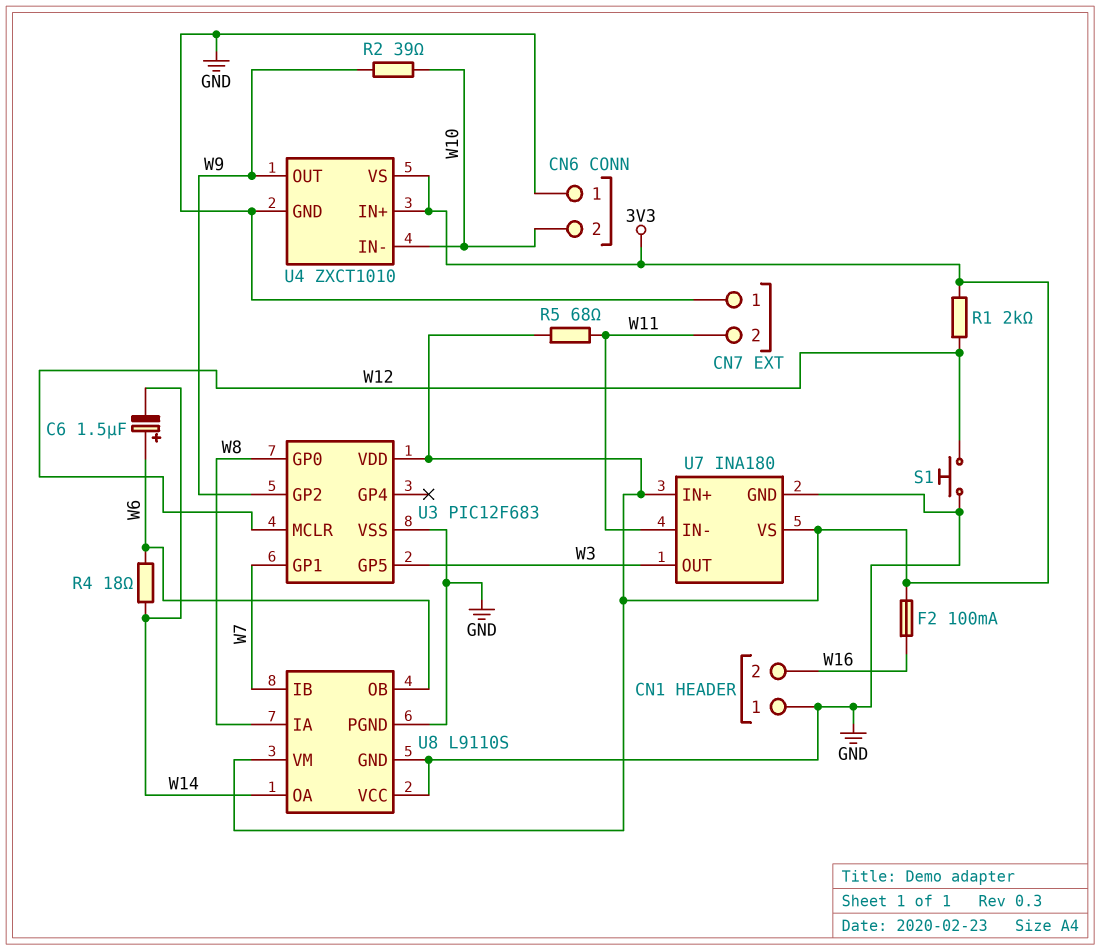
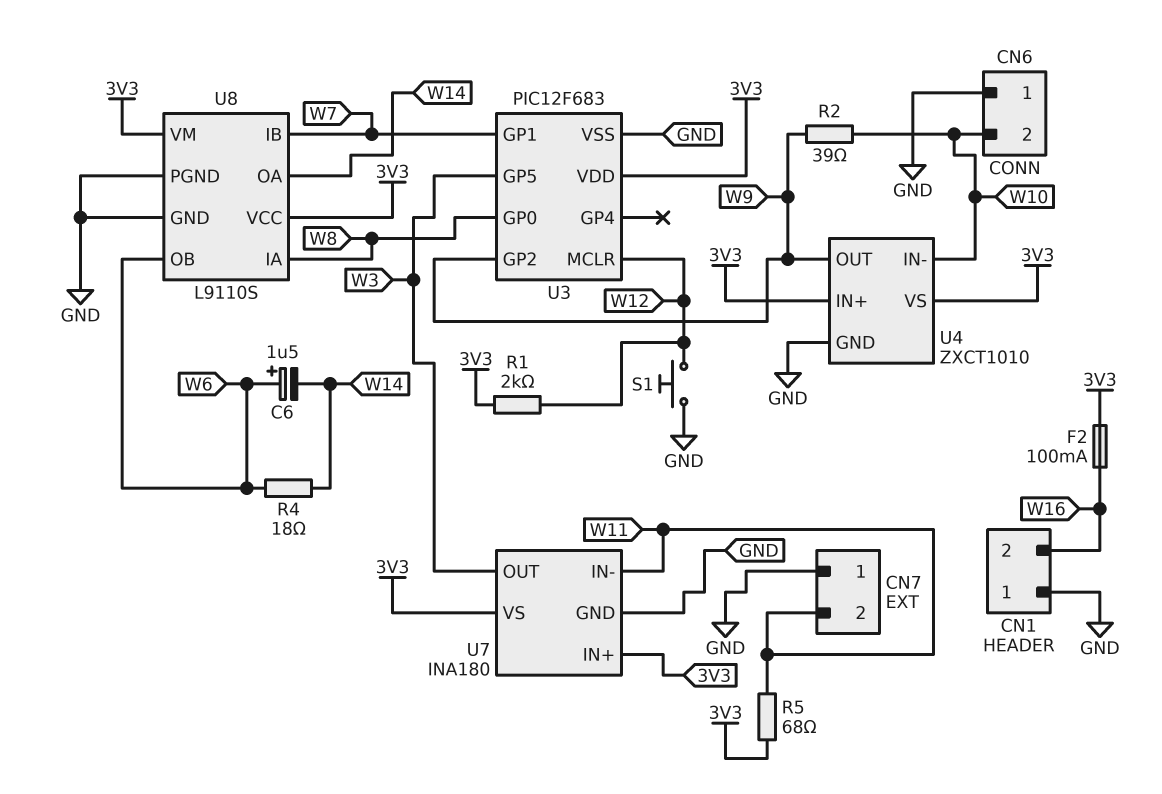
U8 pin VCC: GND -> 3V3

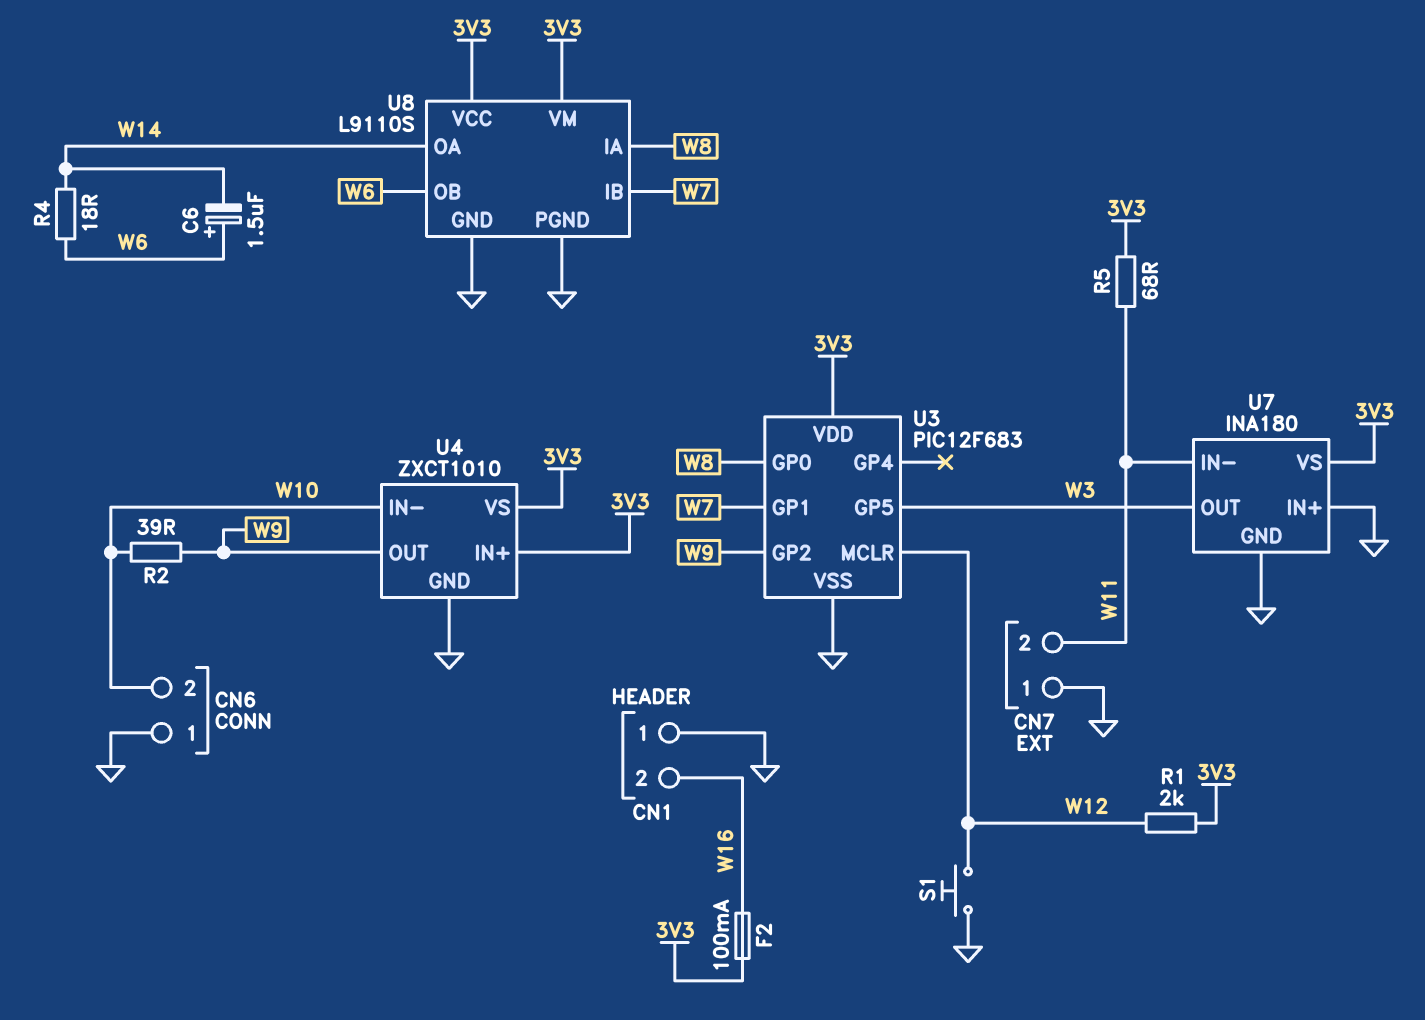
U7 pin IN+: 3V3 -> GND

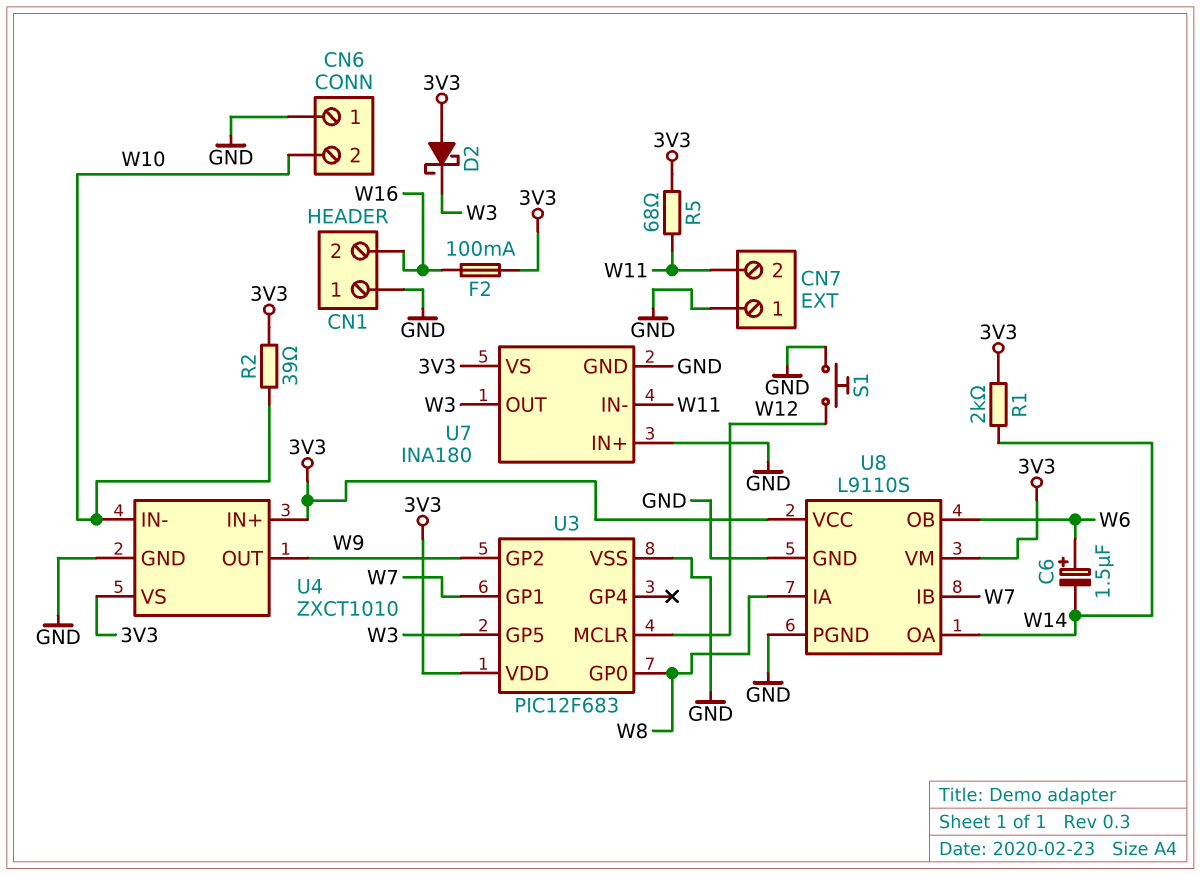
D2: none -> schottky (A 3V3, K W3)
R1: 2k (3V3, W12) -> 2k (3V3, W14)
R2: 39 (W9, W10) -> 39 (3V3, W10)
R4: 18 (W6, W14) -> none

